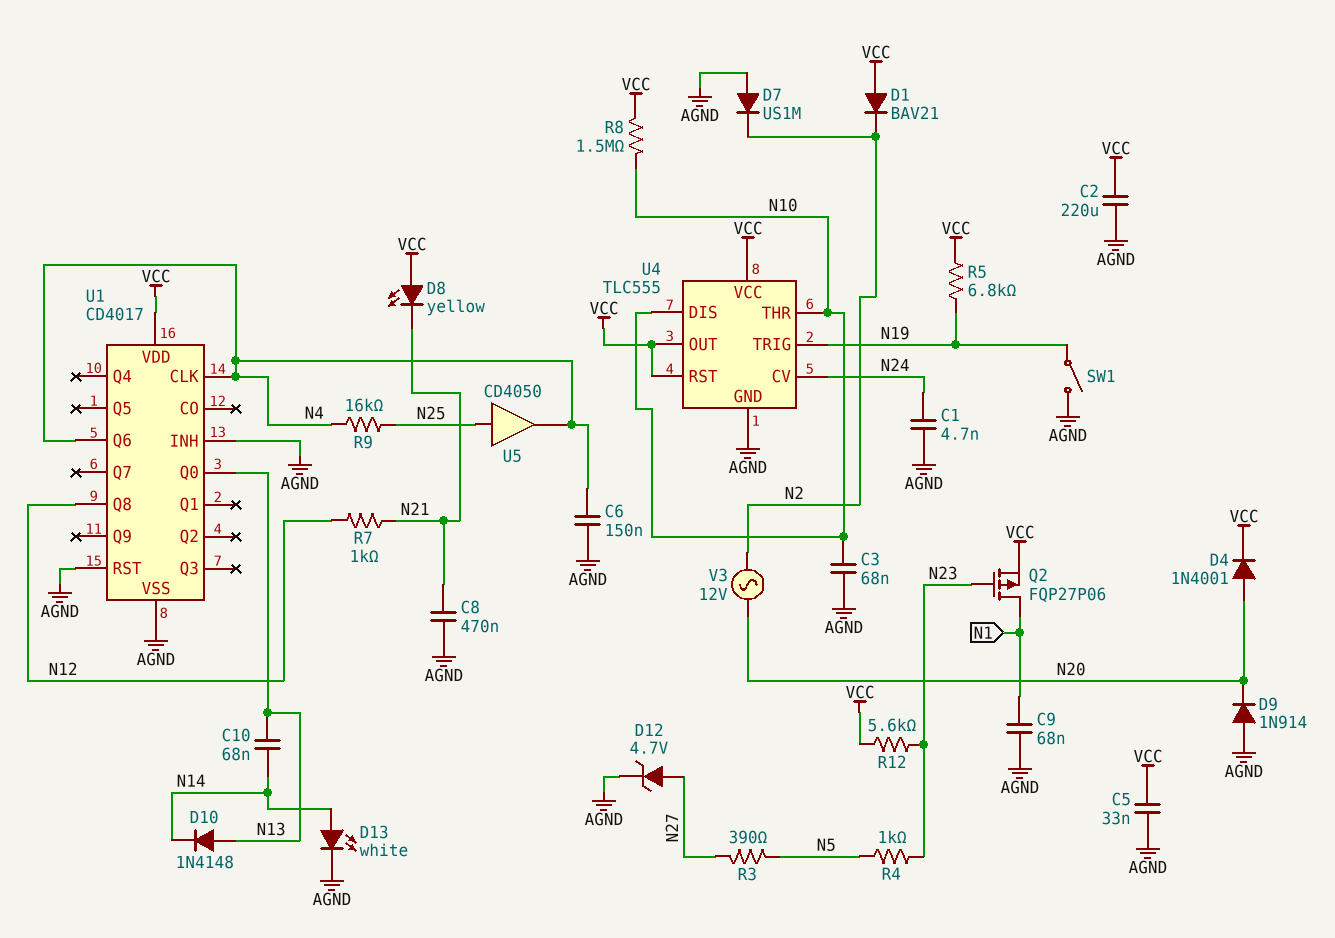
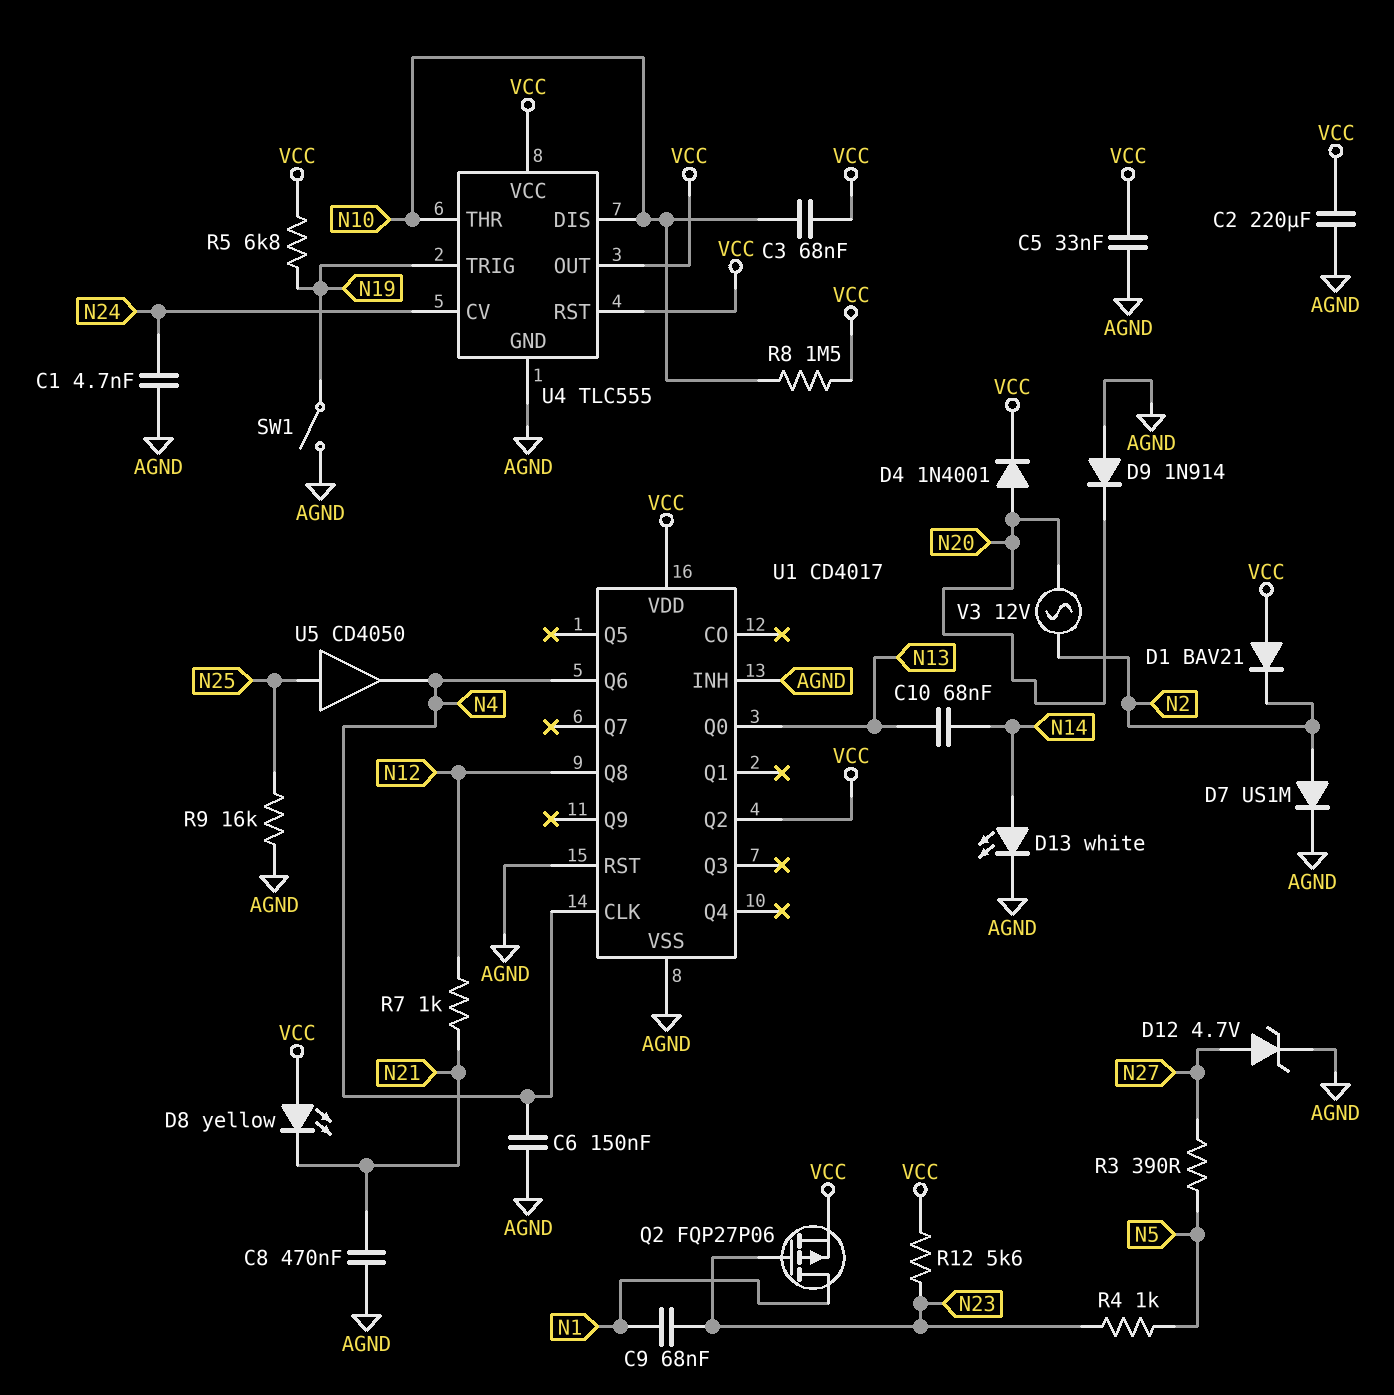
C3: 68nF (AGND, N10) -> 68nF (N10, VCC)
C9: 68nF (AGND, N1) -> 68nF (N1, N23)
D7: diode US1M (A AGND, K N2) -> diode US1M (A N2, K AGND)
D10: diode 1N4148 (A N13, K N14) -> none
R9: 16k (N4, N25) -> 16k (AGND, N25)
U1 pin Q2: none -> VCC

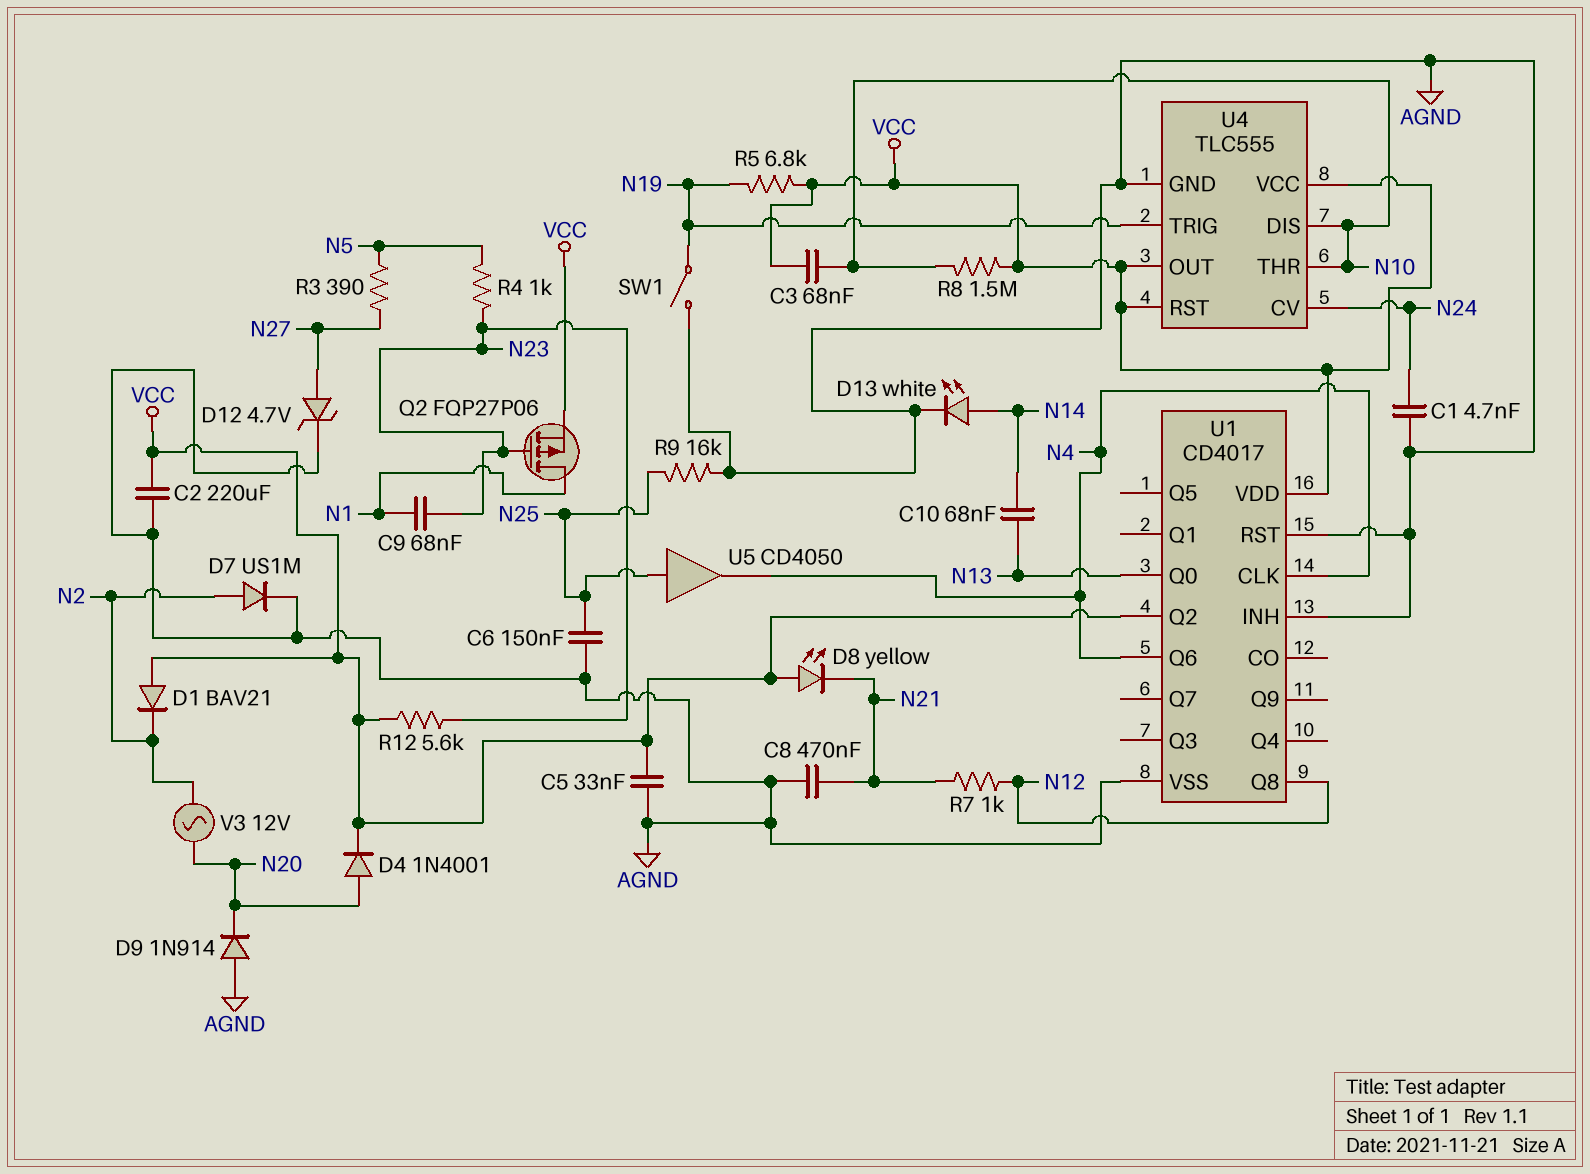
C6: 150nF (AGND, N4) -> 150nF (AGND, N25)

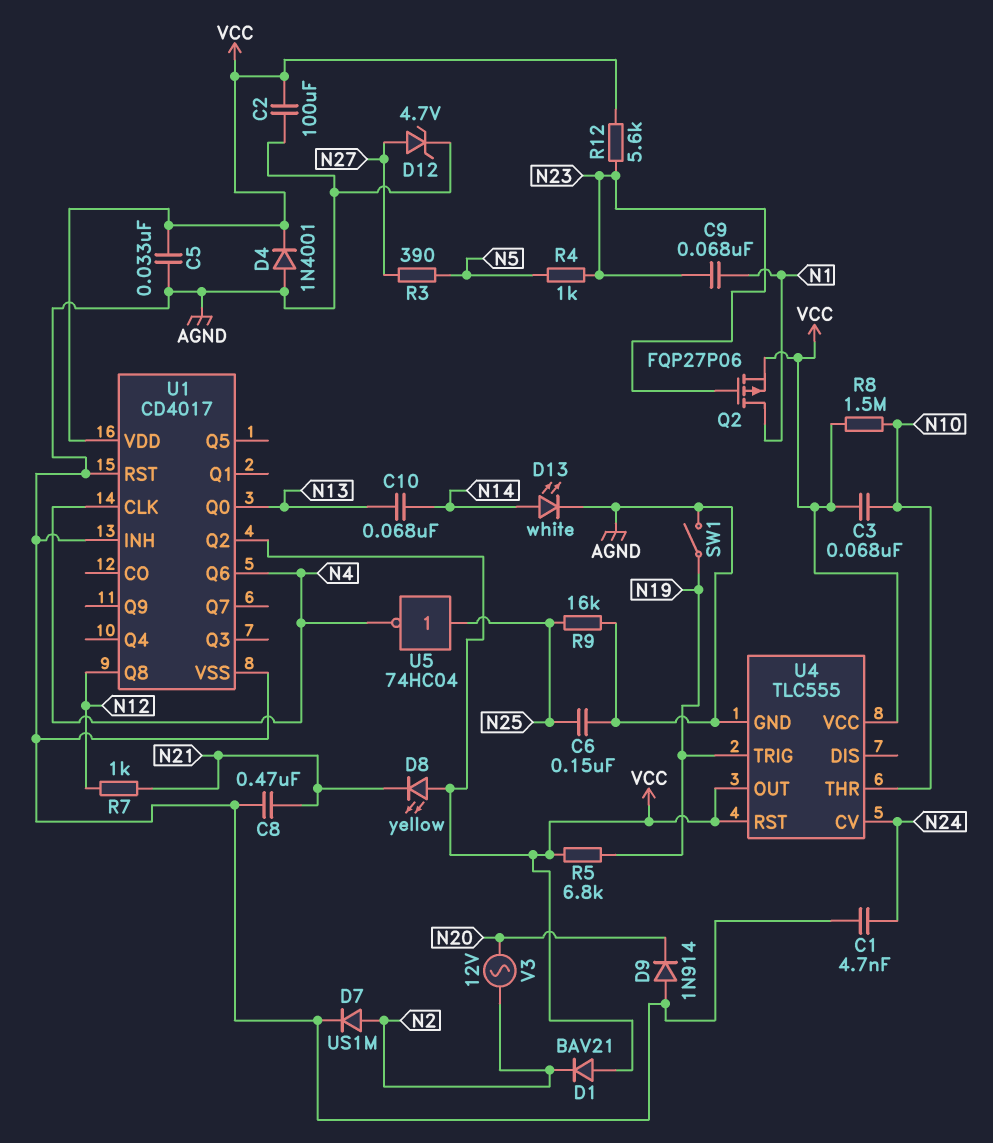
C2: 220uF (AGND, VCC) -> 100uF (AGND, VCC)
D4: diode 1N4001 (A N20, K VCC) -> diode 1N4001 (A AGND, K VCC)
U4 pin DIS: N10 -> none
U5: buffer CD4050 (in N25, out N4) -> NOT 74HC04 (in N25, out N4)

